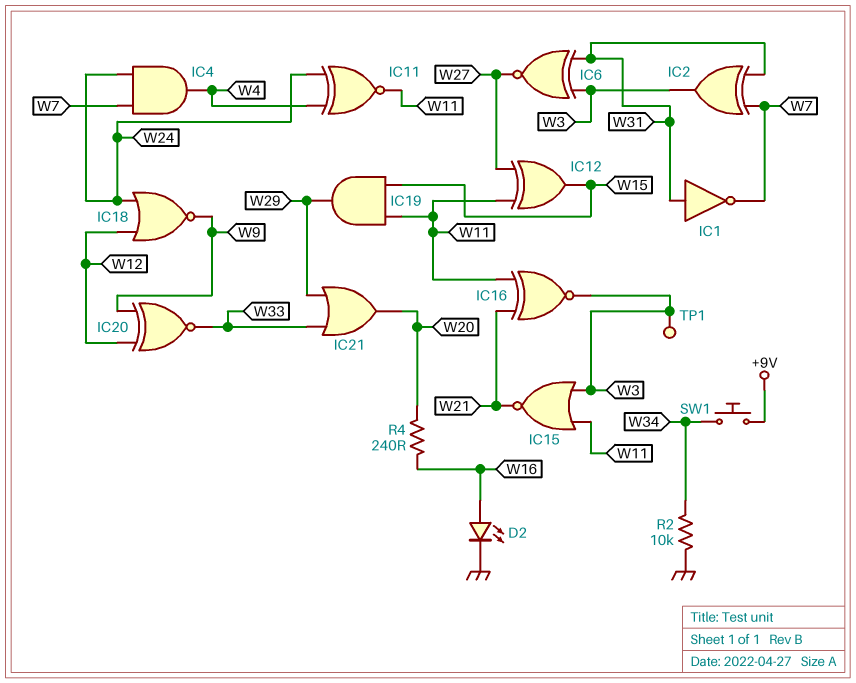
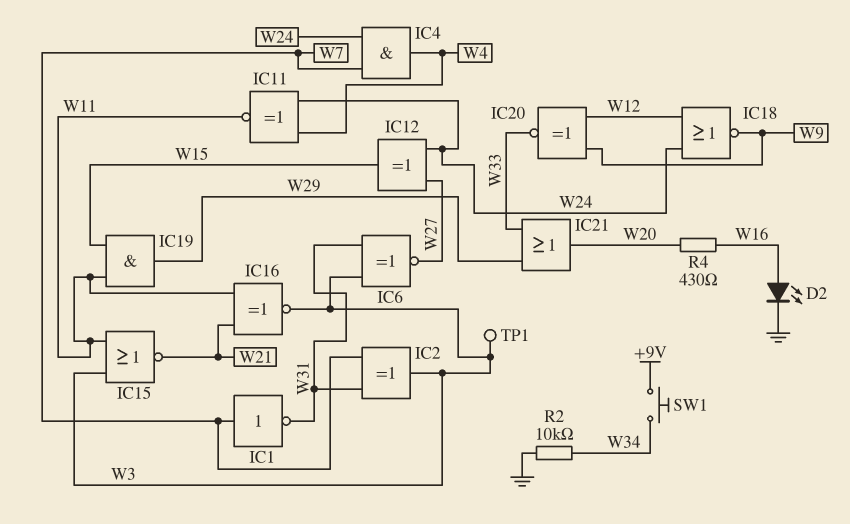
IC1: NOT (in W31, out W7) -> NOT (in W7, out W31)
IC12: XOR (in W11, in W27, out W15) -> XOR (in W24, in W27, out W15)
R4: 240 (W16, W20) -> 430 (W16, W20)

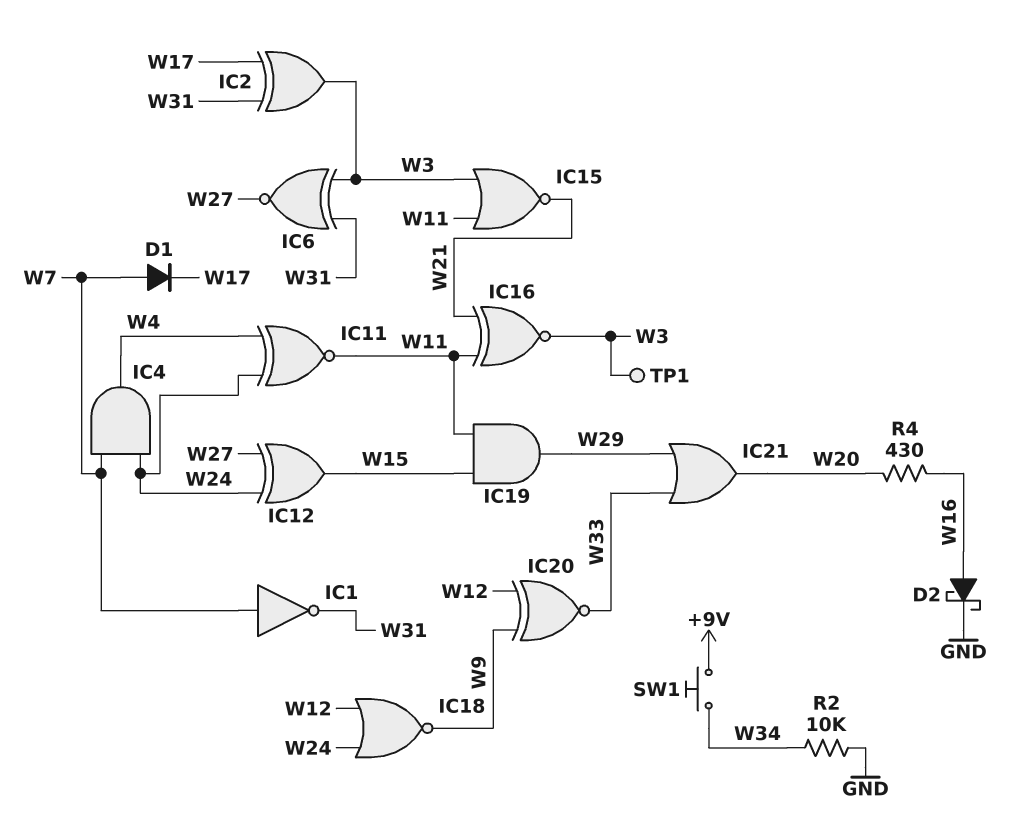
D1: none -> diode (A W7, K W17)
D2: LED (A W16, K GND) -> schottky (A W16, K GND)
IC2: XOR (in W7, in W31, out W3) -> XOR (in W17, in W31, out W3)

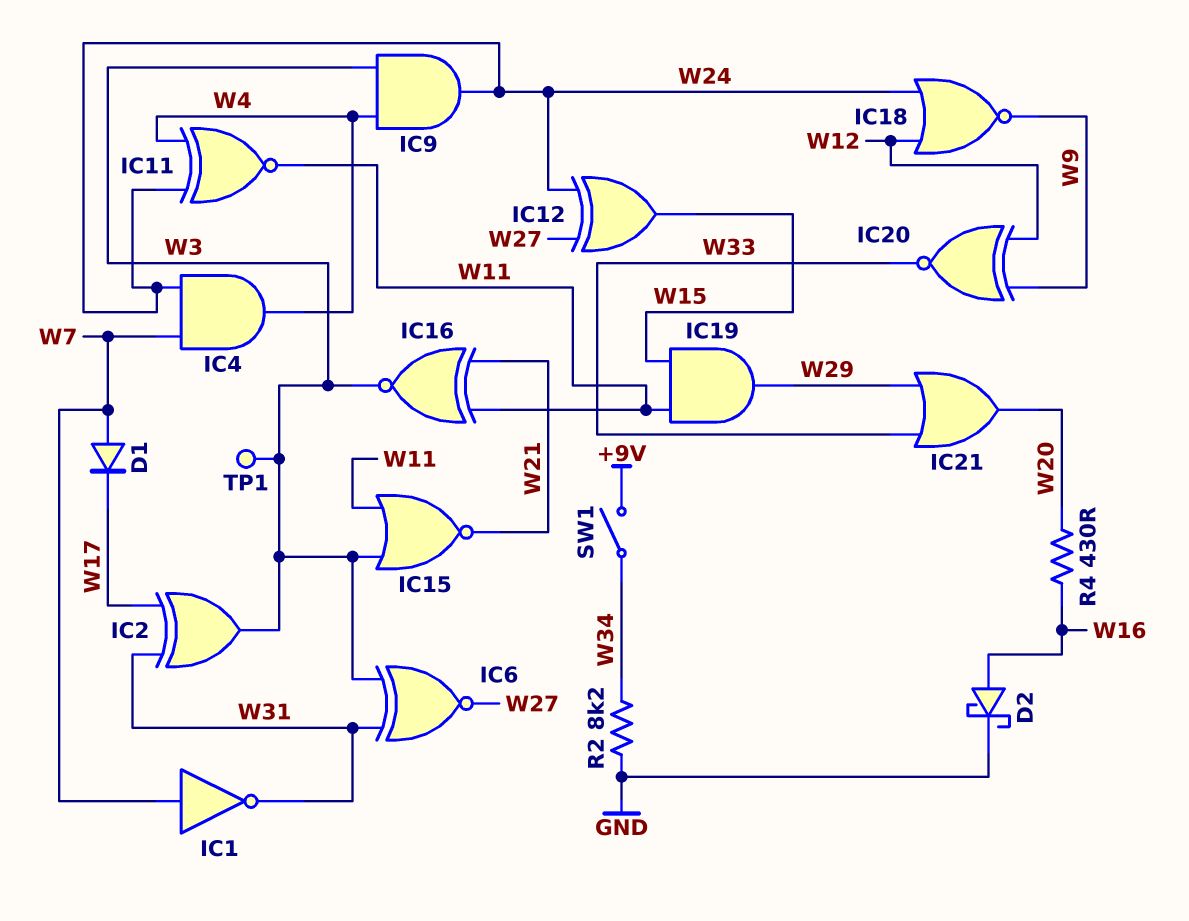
IC9: none -> AND (in W3, in W4, out W24)
R2: 10k (GND, W34) -> 8.2k (GND, W34)
SW1: button (+9V, W34) -> switch (+9V, W34)

